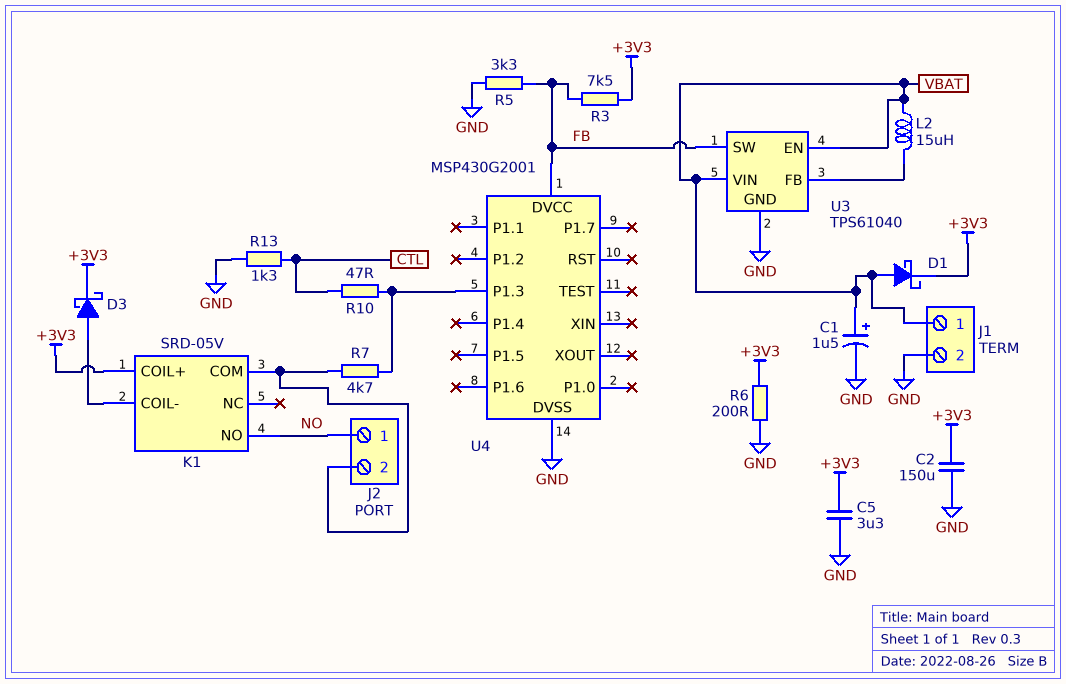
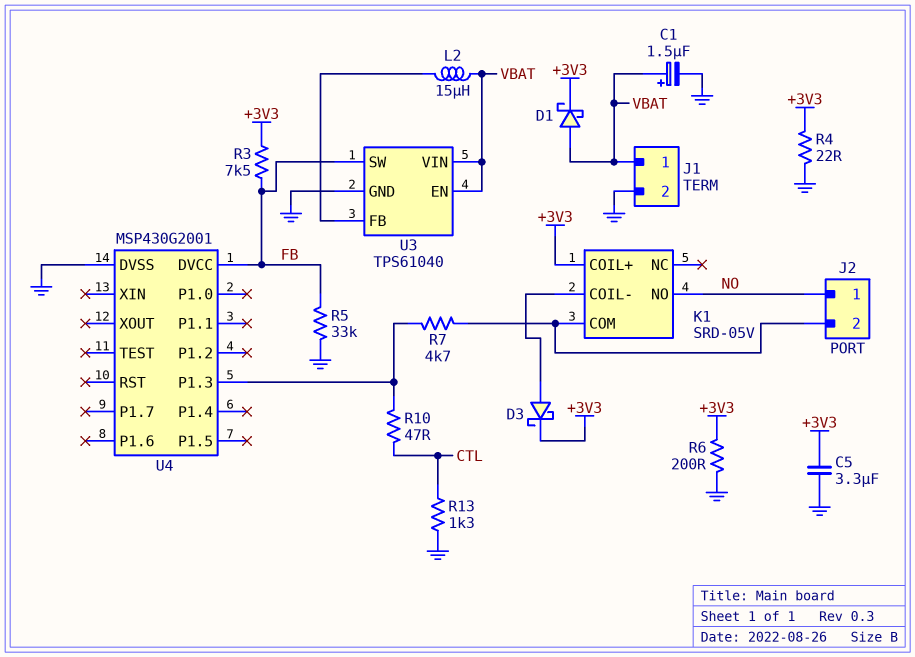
C2: 150uF (+3V3, GND) -> none
R4: none -> 22 (+3V3, GND)
R5: 3.3k (FB, GND) -> 33k (FB, GND)

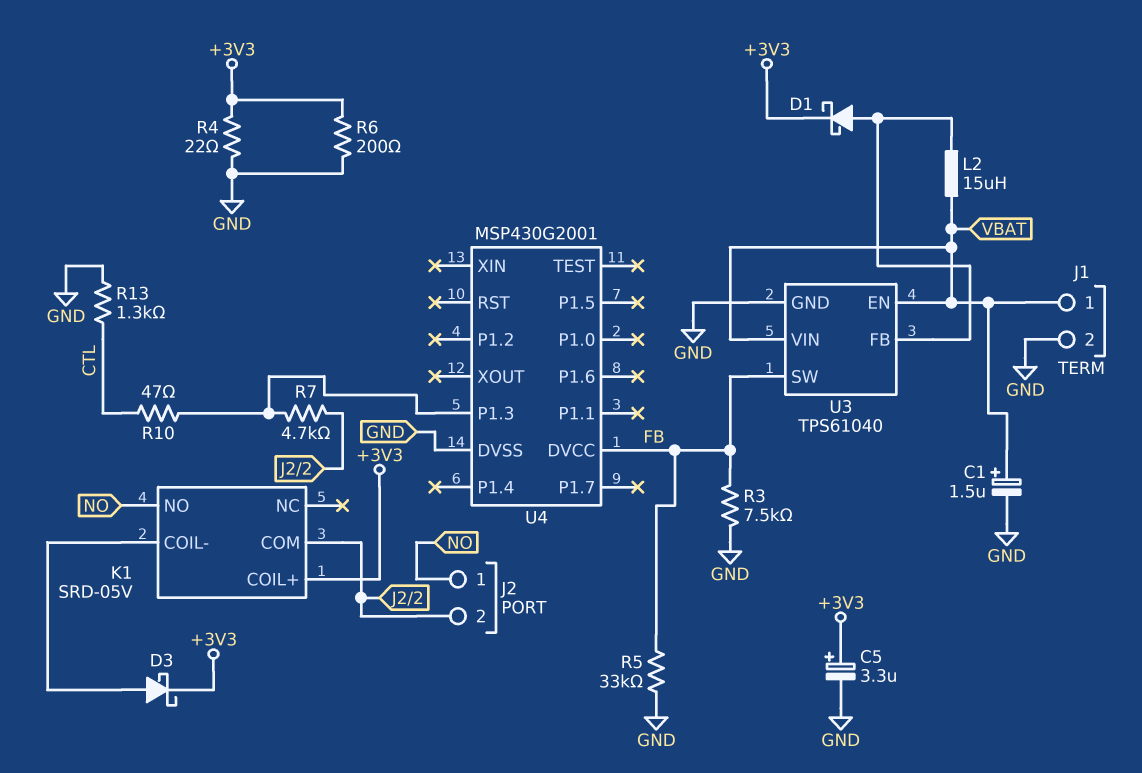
C5: 3.3uF (+3V3, GND) -> 3.3uF (plus +3V3, minus GND)
D1: schottky (A VBAT, K +3V3) -> schottky (A U3/FB, K +3V3)
R3: 7.5k (+3V3, FB) -> 7.5k (FB, GND)

